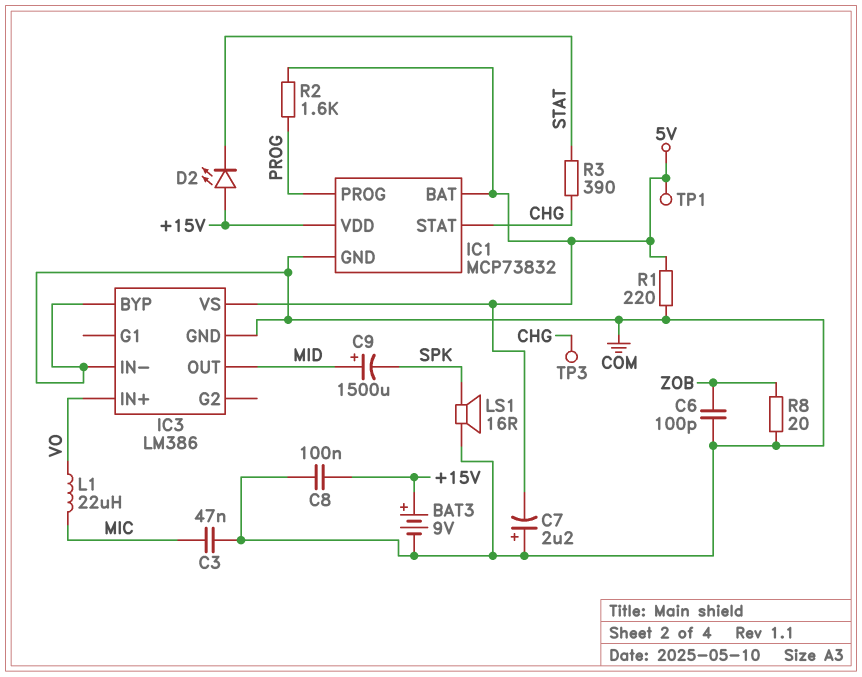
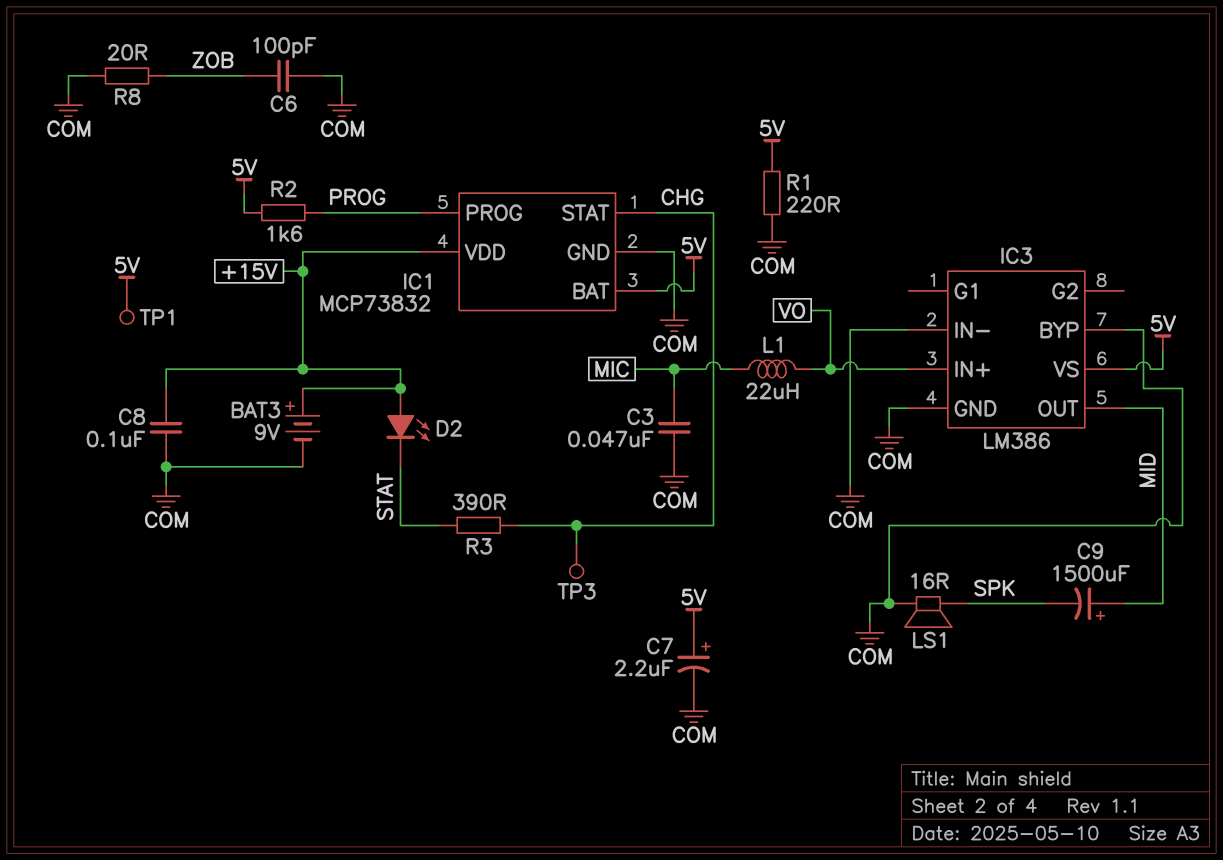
C7: 2.2uF (plus COM, minus 5V) -> 2.2uF (plus 5V, minus COM)

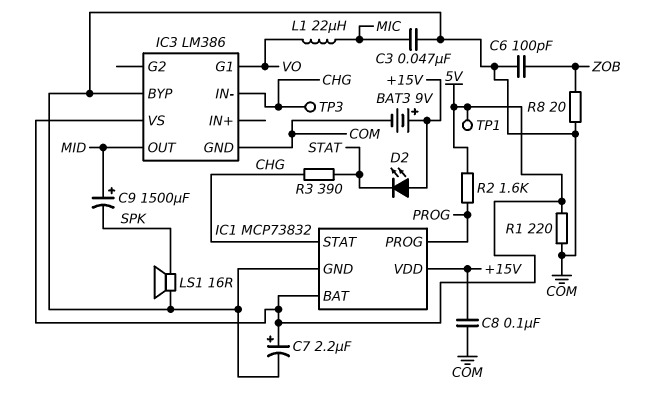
IC3 pin G1: none -> VO
IC3 pin IN+: VO -> none
IC3 pin IN-: COM -> CHG

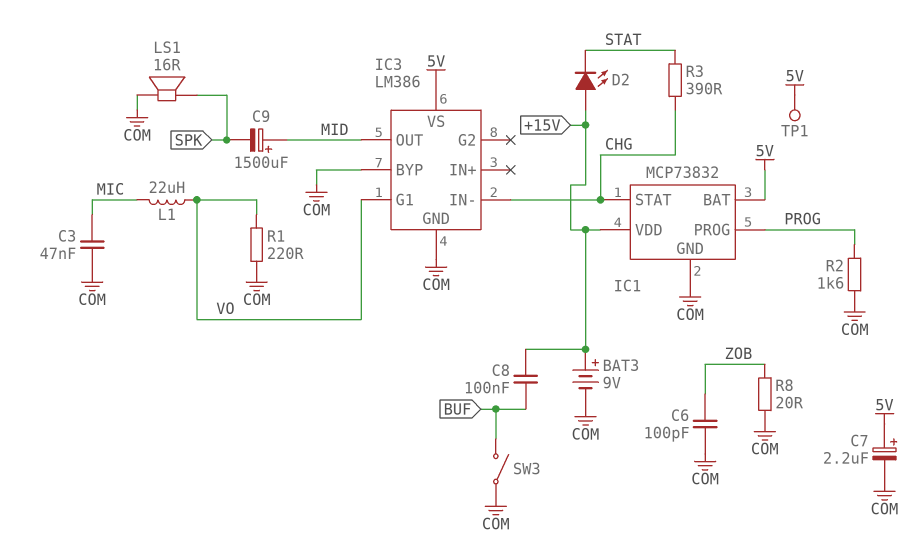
C8: 100nF (+15V, COM) -> 100nF (+15V, BUF)
R1: 220 (5V, COM) -> 220 (COM, VO)
R2: 1.6k (5V, PROG) -> 1.6k (COM, PROG)
SW3: none -> switch (BUF, COM)
TP3: test point (CHG) -> none

